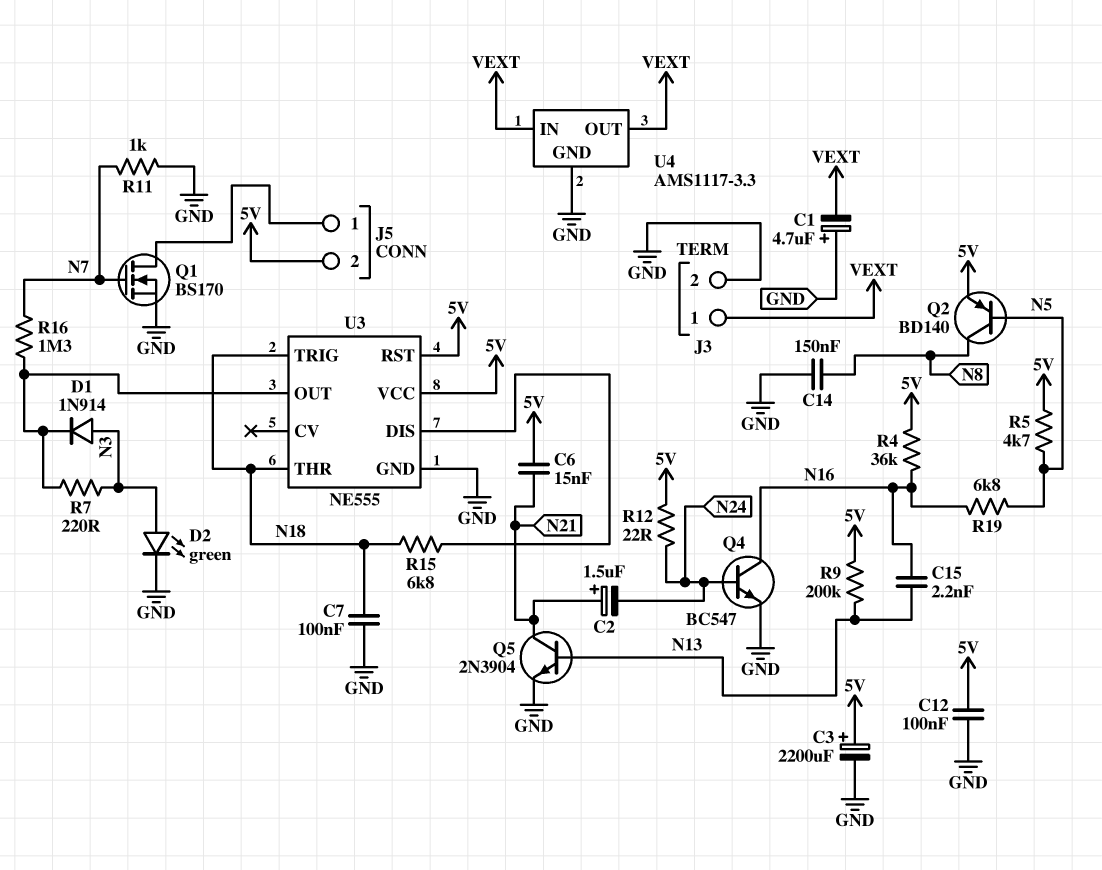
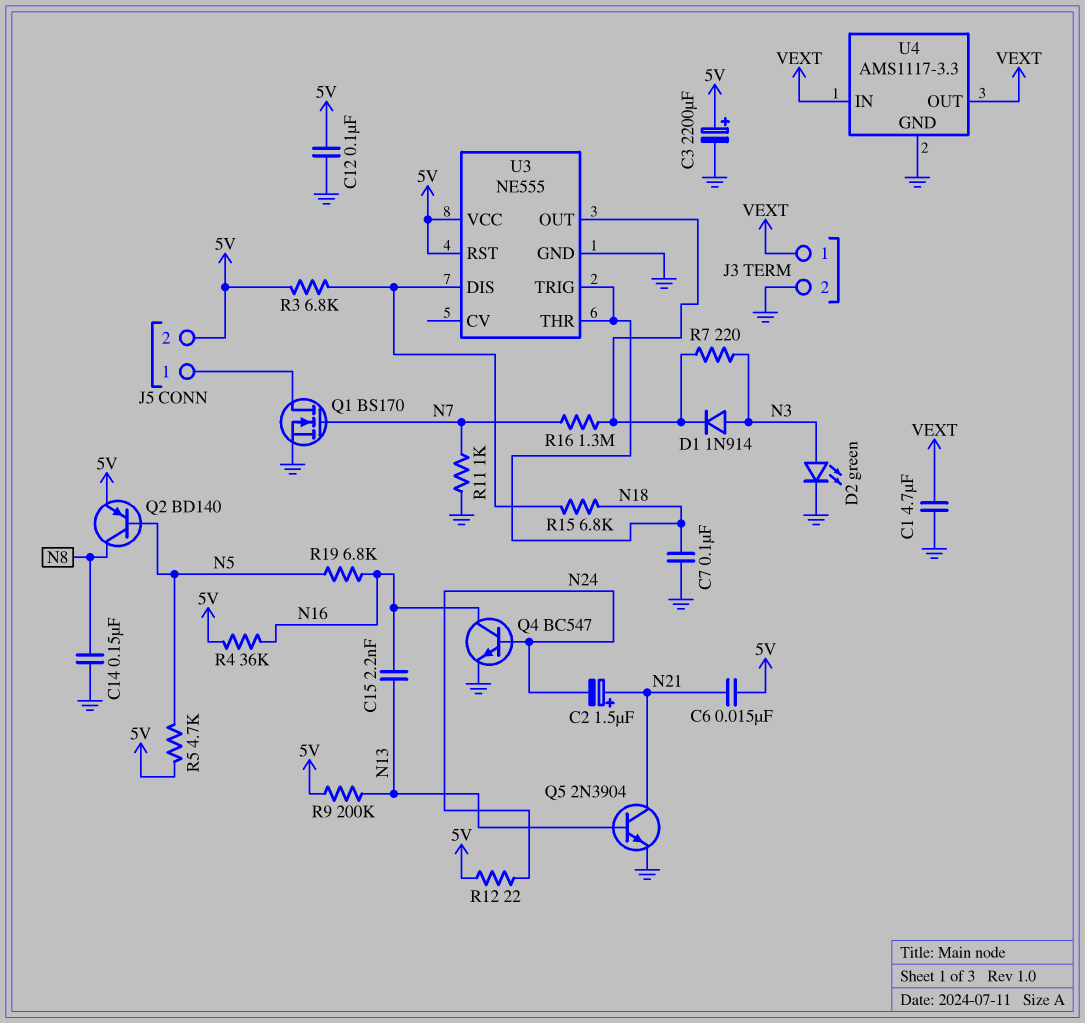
C1: 4.7uF (plus GND, minus VEXT) -> 4.7uF (GND, VEXT)
R3: none -> 6.8k (5V, U3/DIS)

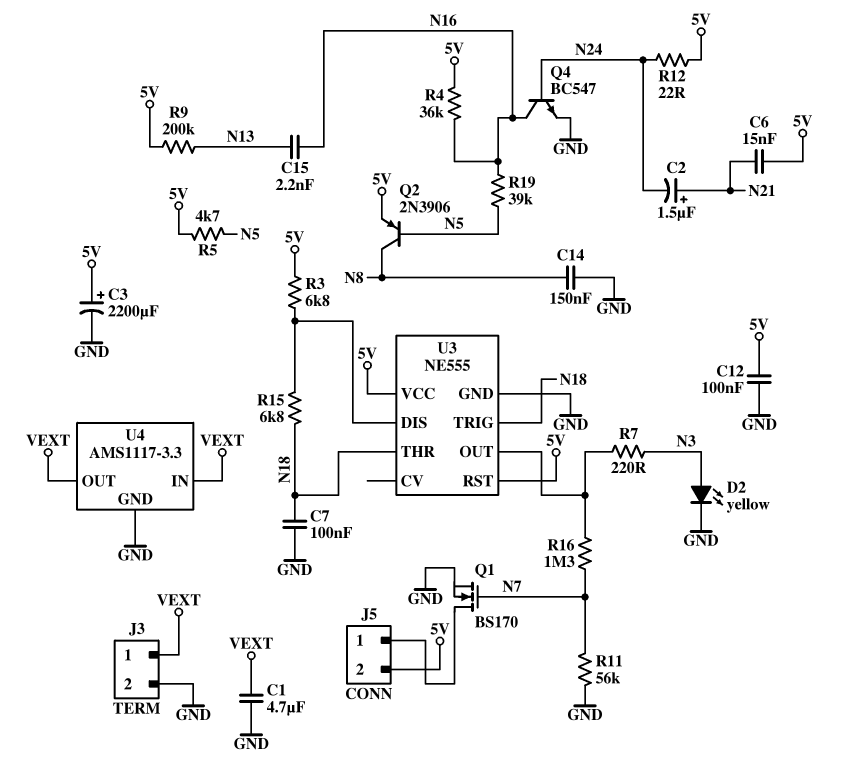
D1: diode 1N914 (A N3, K U3/OUT) -> none
D2: LED green (A N3, K GND) -> LED yellow (A N3, K GND)
Q2: PNP BD140 (B N5, C N8, E 5V) -> PNP 2N3906 (B N5, C N8, E 5V)
Q5: NPN 2N3904 (B N13, C N21, E GND) -> none
R11: 1k (GND, N7) -> 56k (GND, N7)
R19: 6.8k (N5, N16) -> 39k (N5, N16)

